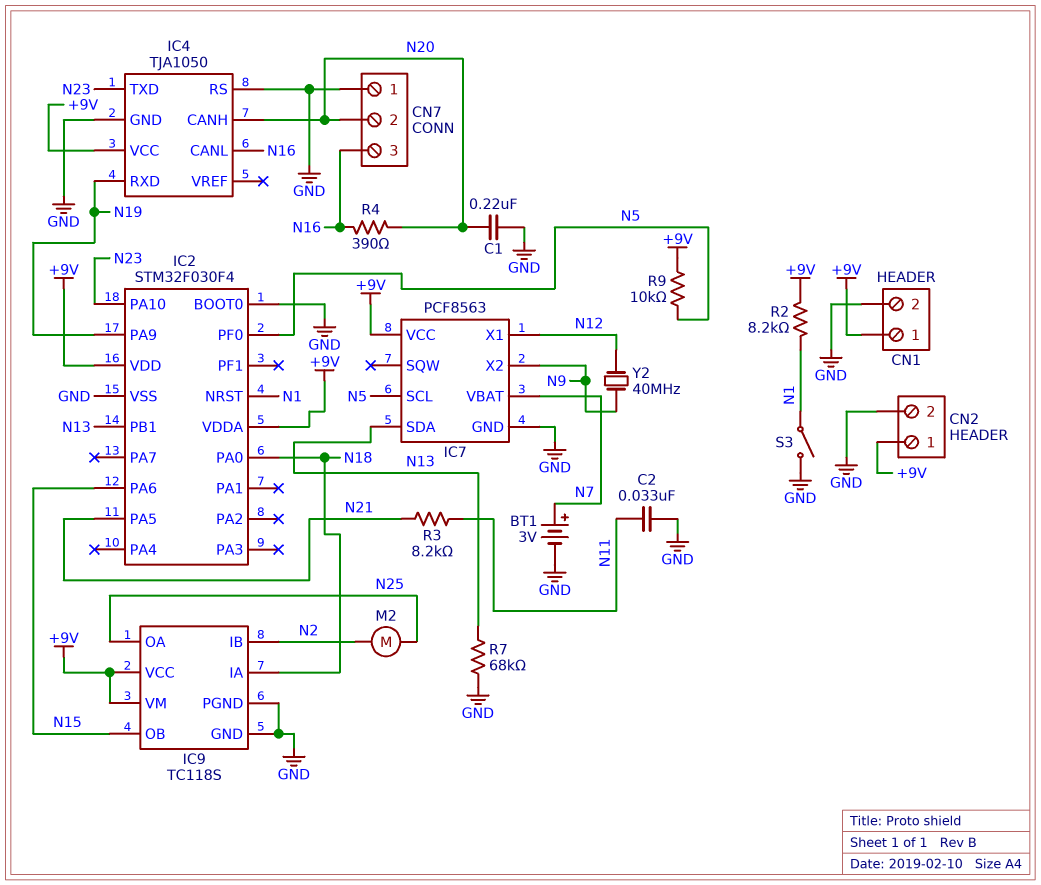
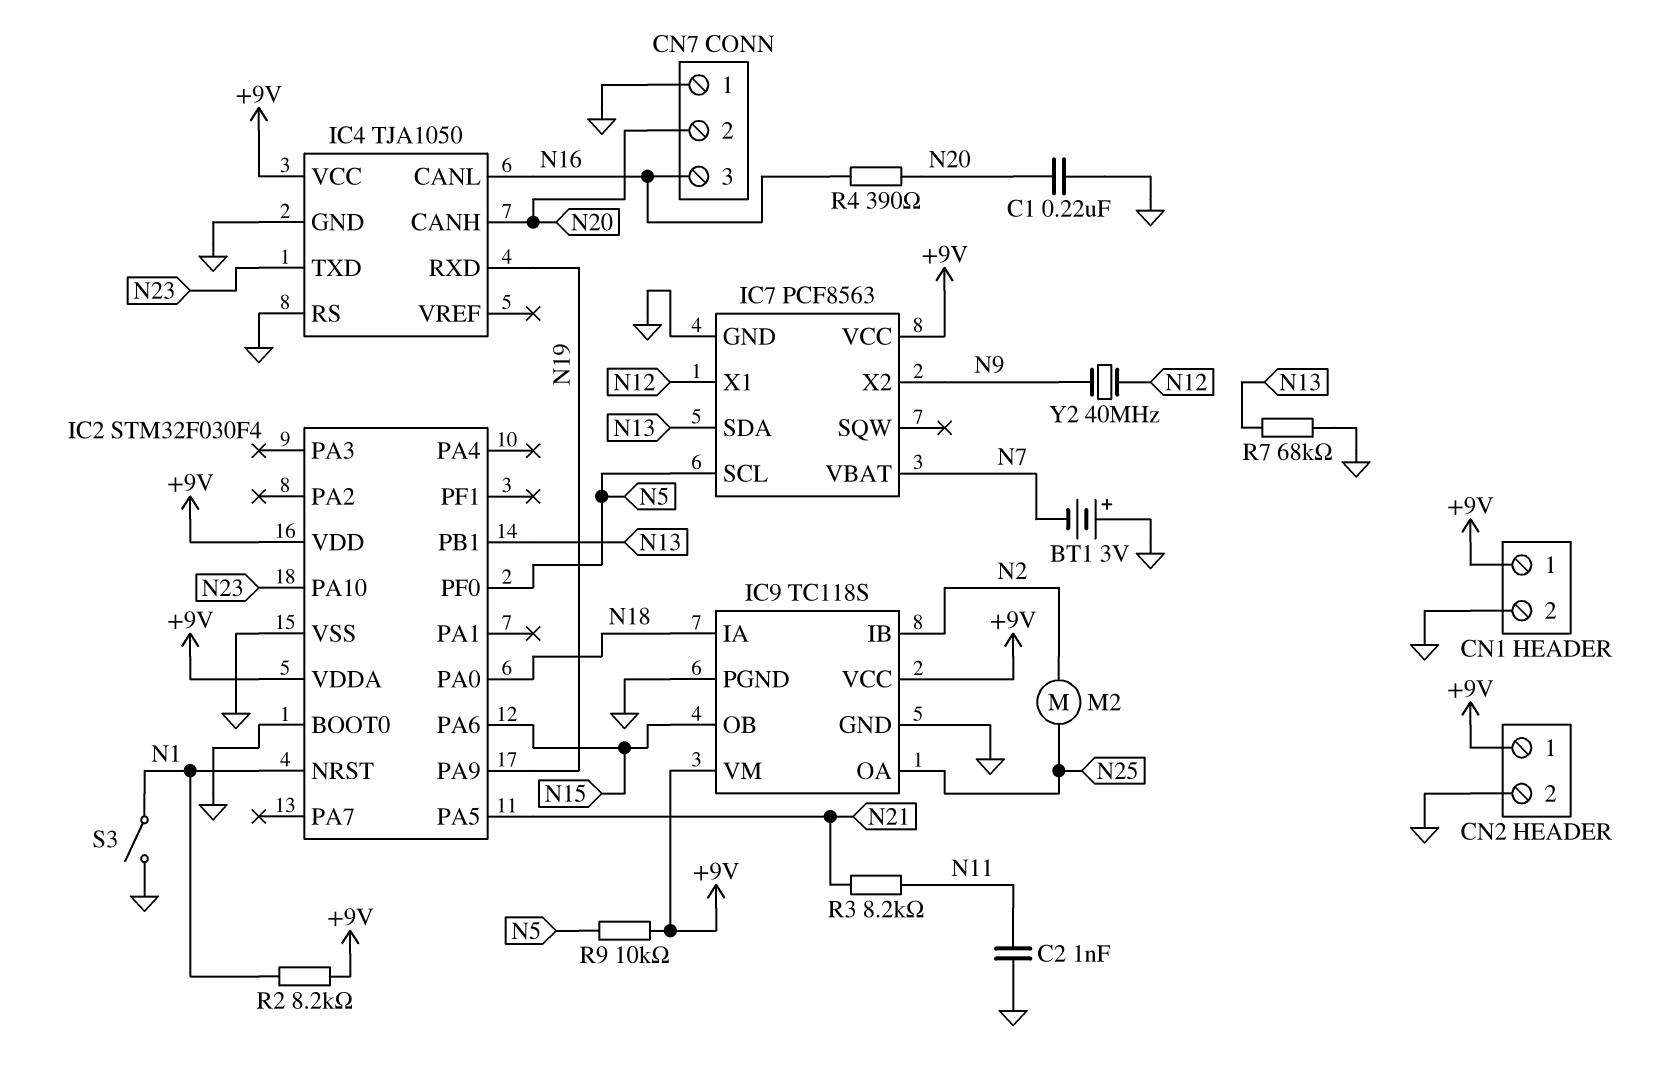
BT1: 3V (plus N7, minus GND) -> 3V (plus GND, minus N7)
C2: 33nF (GND, N11) -> 1nF (GND, N11)

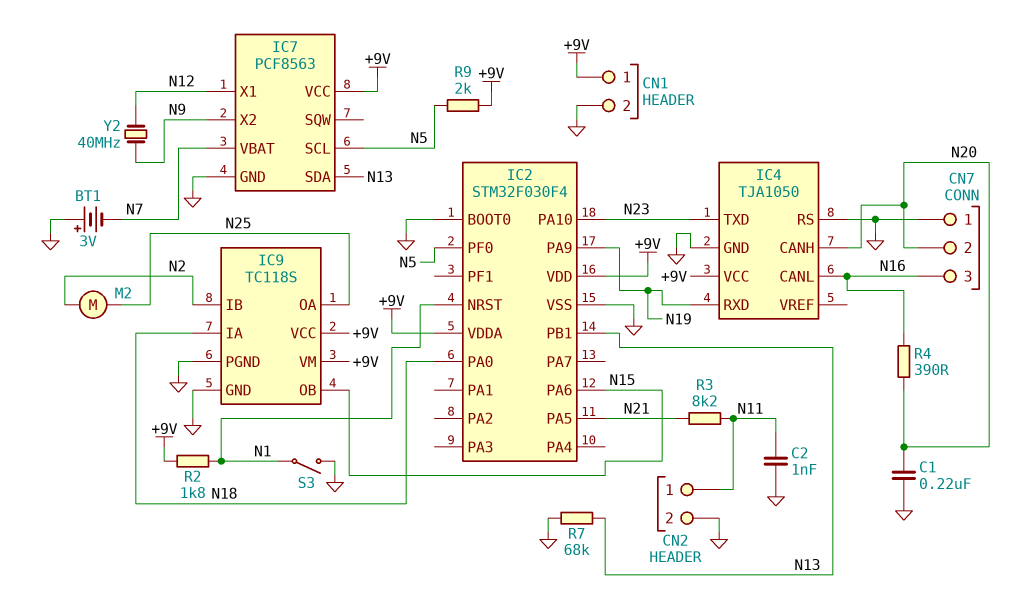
CN2 pin 1: +9V -> N11
R2: 8.2k (+9V, N1) -> 1.8k (+9V, N1)
R9: 10k (+9V, N5) -> 2k (+9V, N5)

